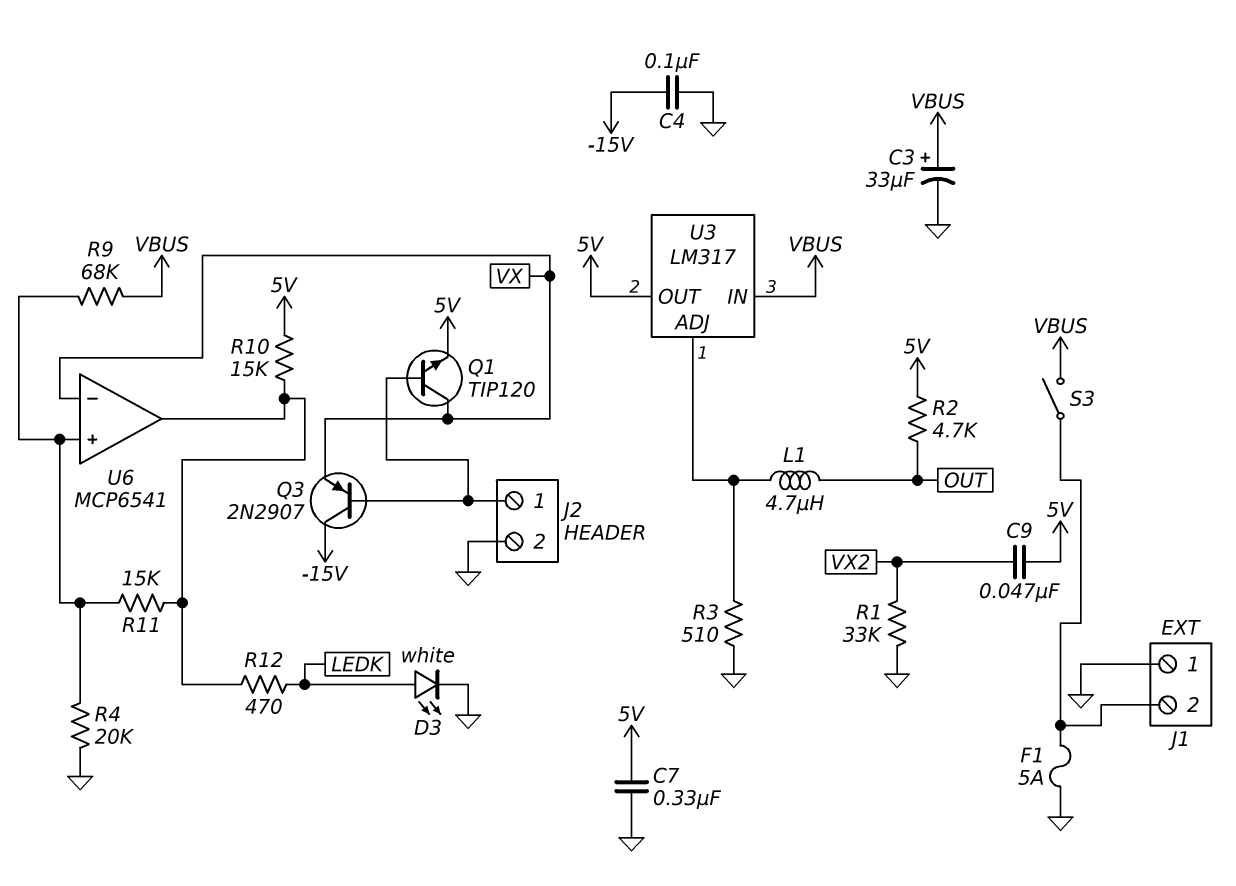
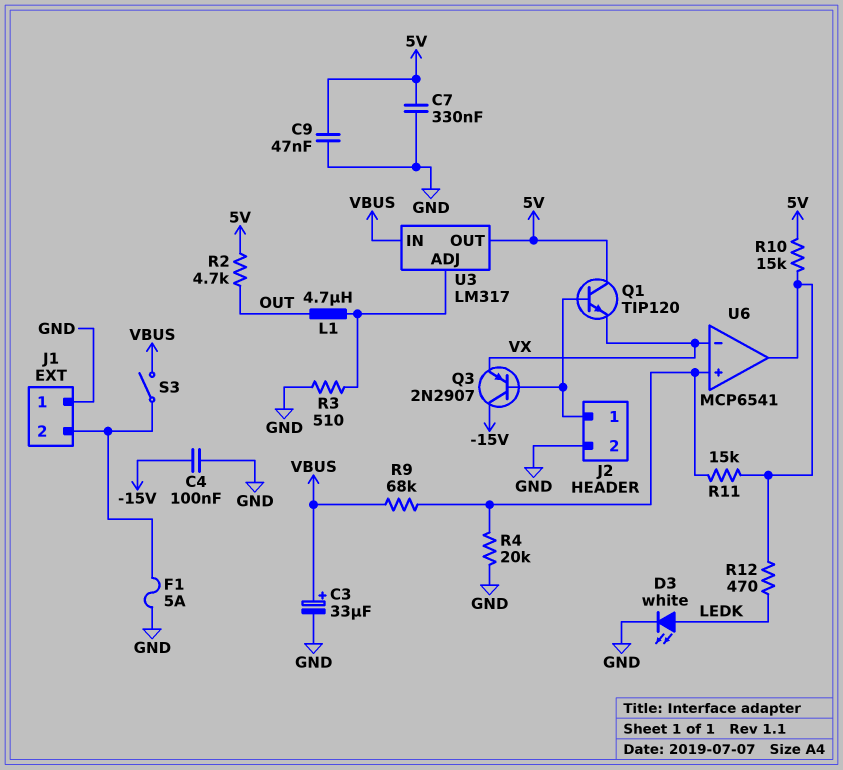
C9: 47nF (5V, VX2) -> 47nF (5V, GND)
Q1: NPN TIP120 (B J2/1, C VX, E 5V) -> NPN TIP120 (B J2/1, C 5V, E VX)
R1: 33k (GND, VX2) -> none

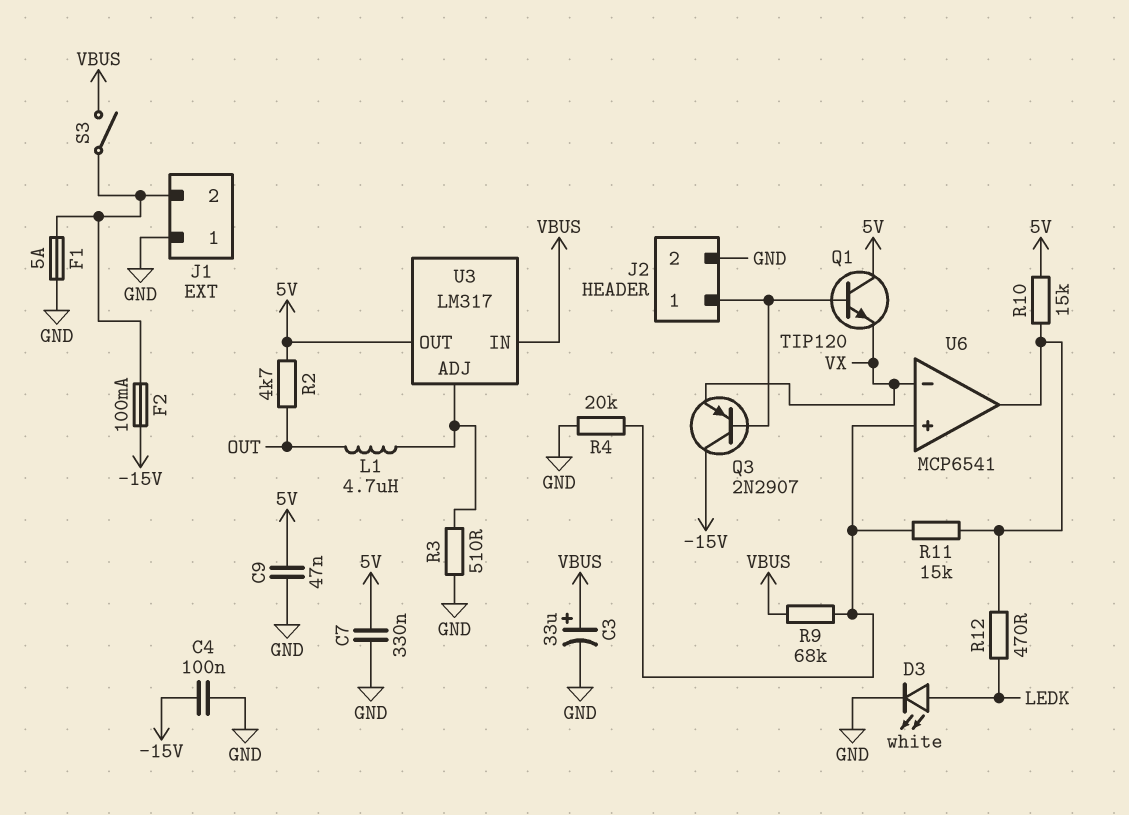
F2: none -> 100mA (-15V, J1/2)

